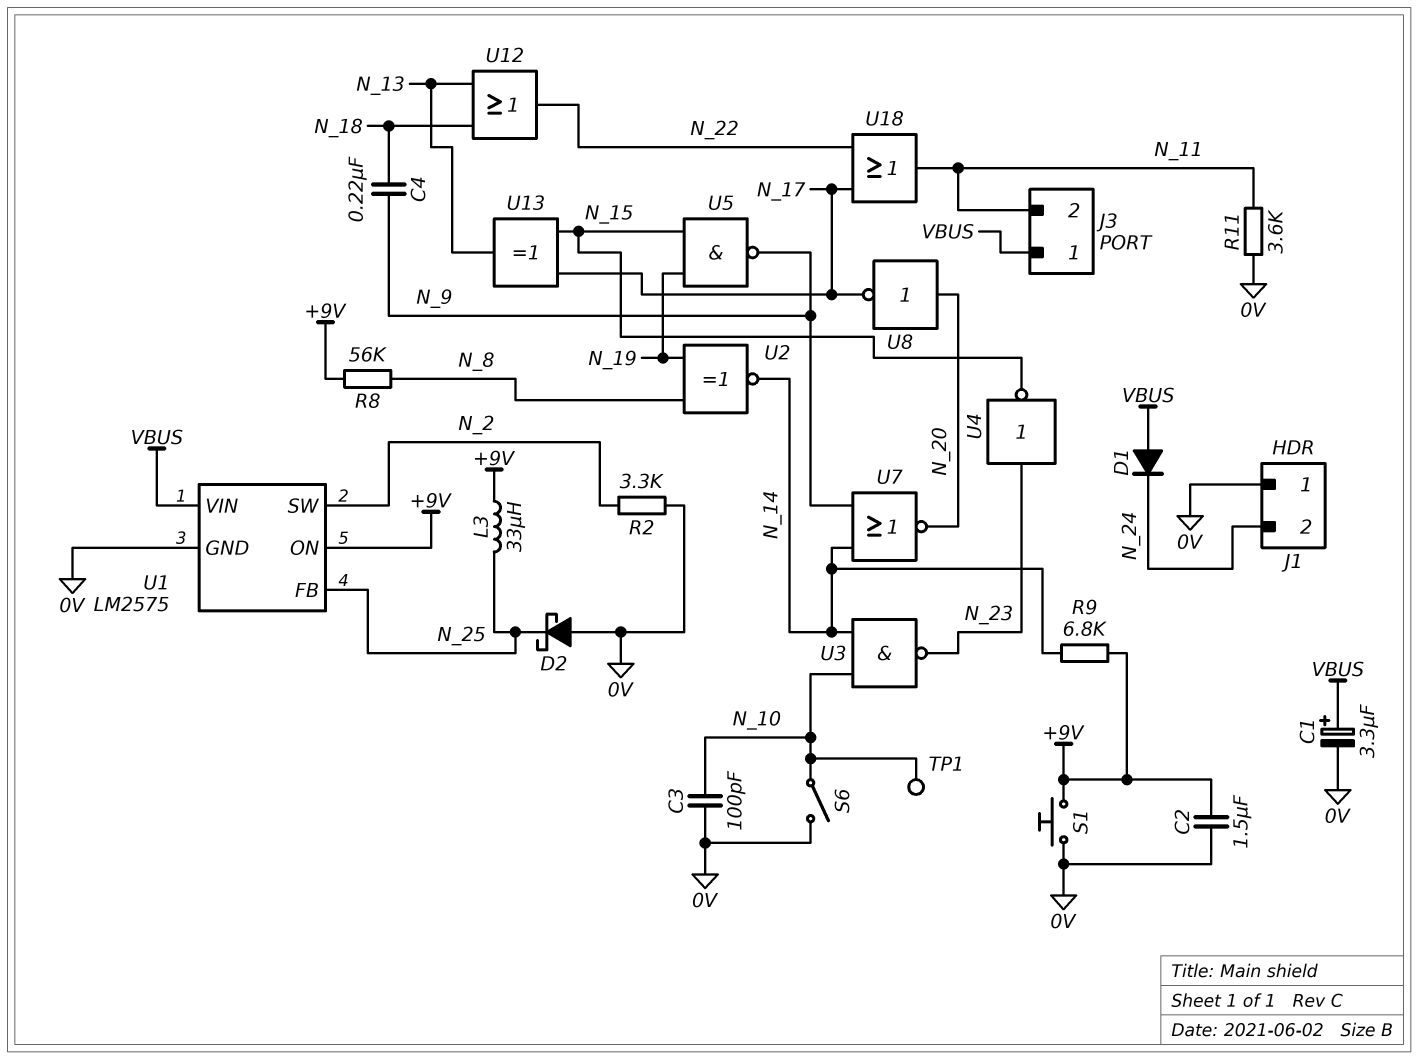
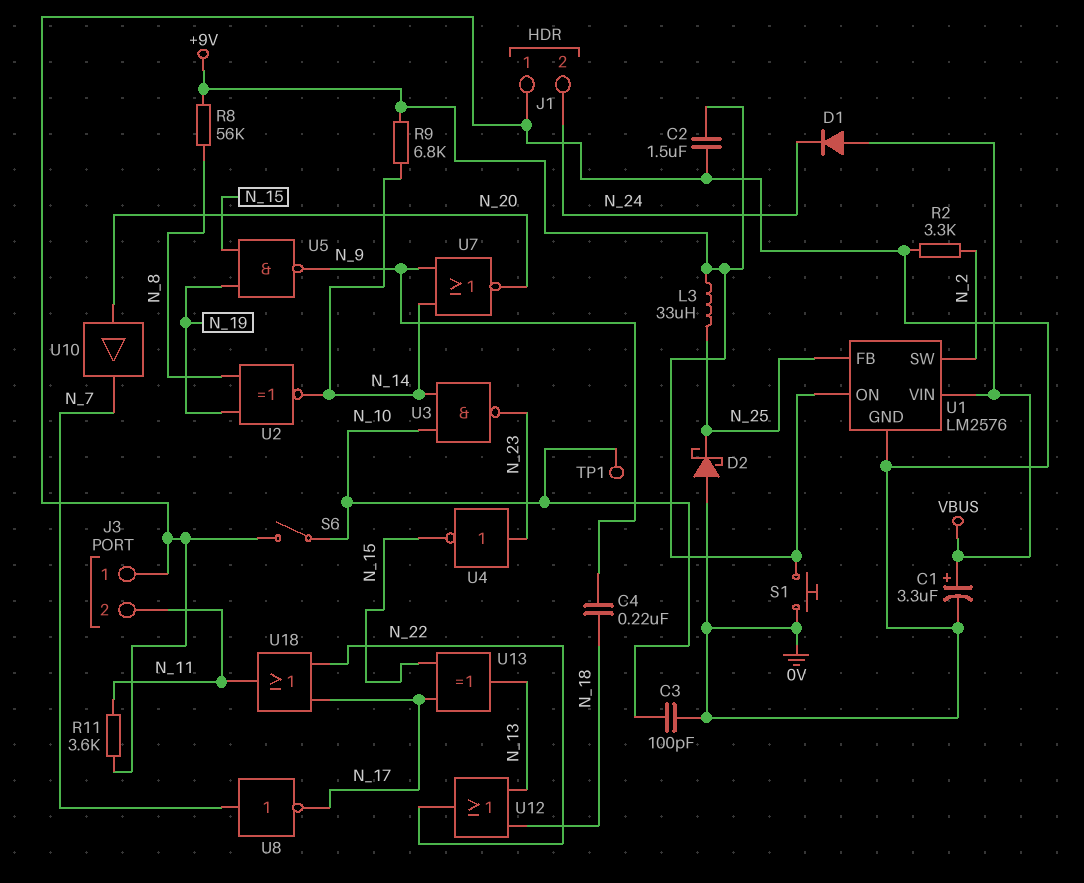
J3 pin 1: VBUS -> 0V
U1: LM2575 -> LM2576
U8: NOT (in N_20, out N_17) -> NOT (in N_7, out N_17)
U10: none -> buffer (in N_20, out N_7)

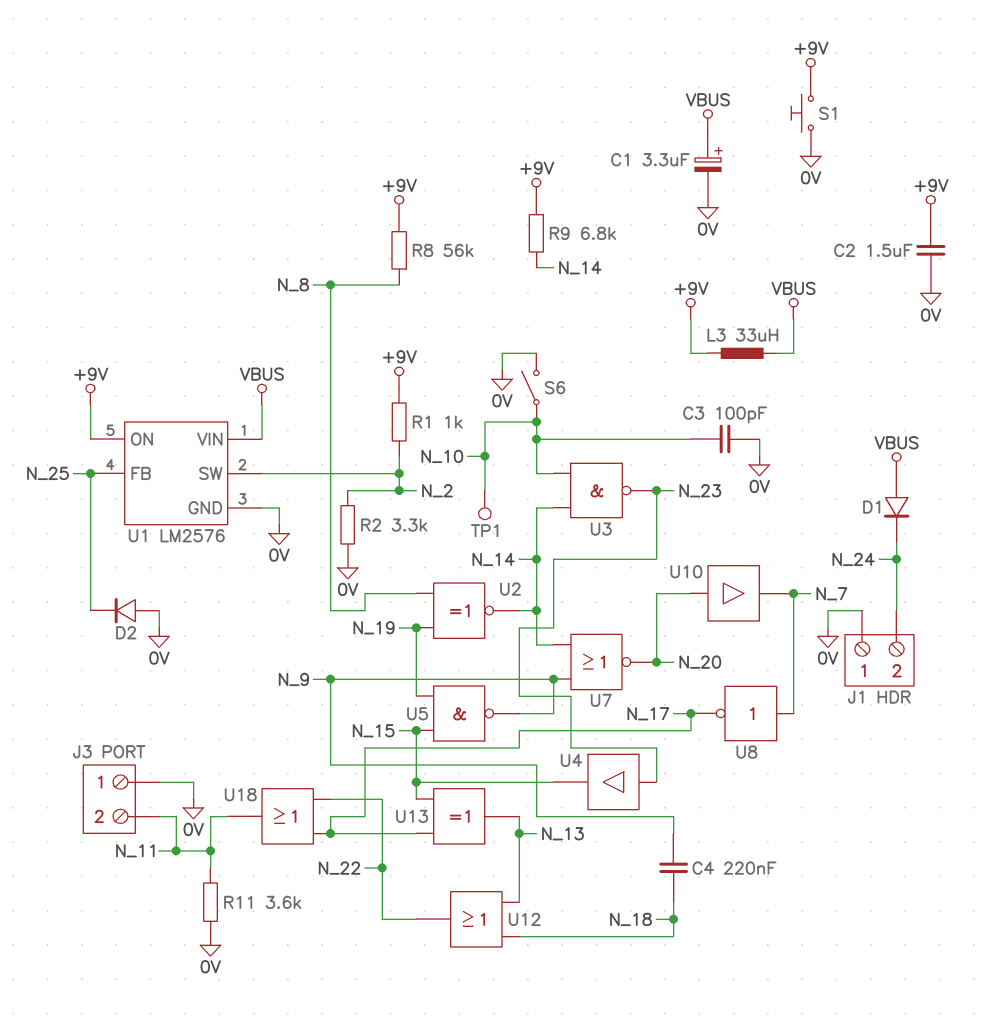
D2: schottky (A 0V, K N_25) -> diode (A 0V, K N_25)
L3: 33uH (+9V, N_25) -> 33uH (+9V, VBUS)
R1: none -> 1k (+9V, N_2)
U4: NOT (in N_23, out N_15) -> buffer (in N_23, out N_15)

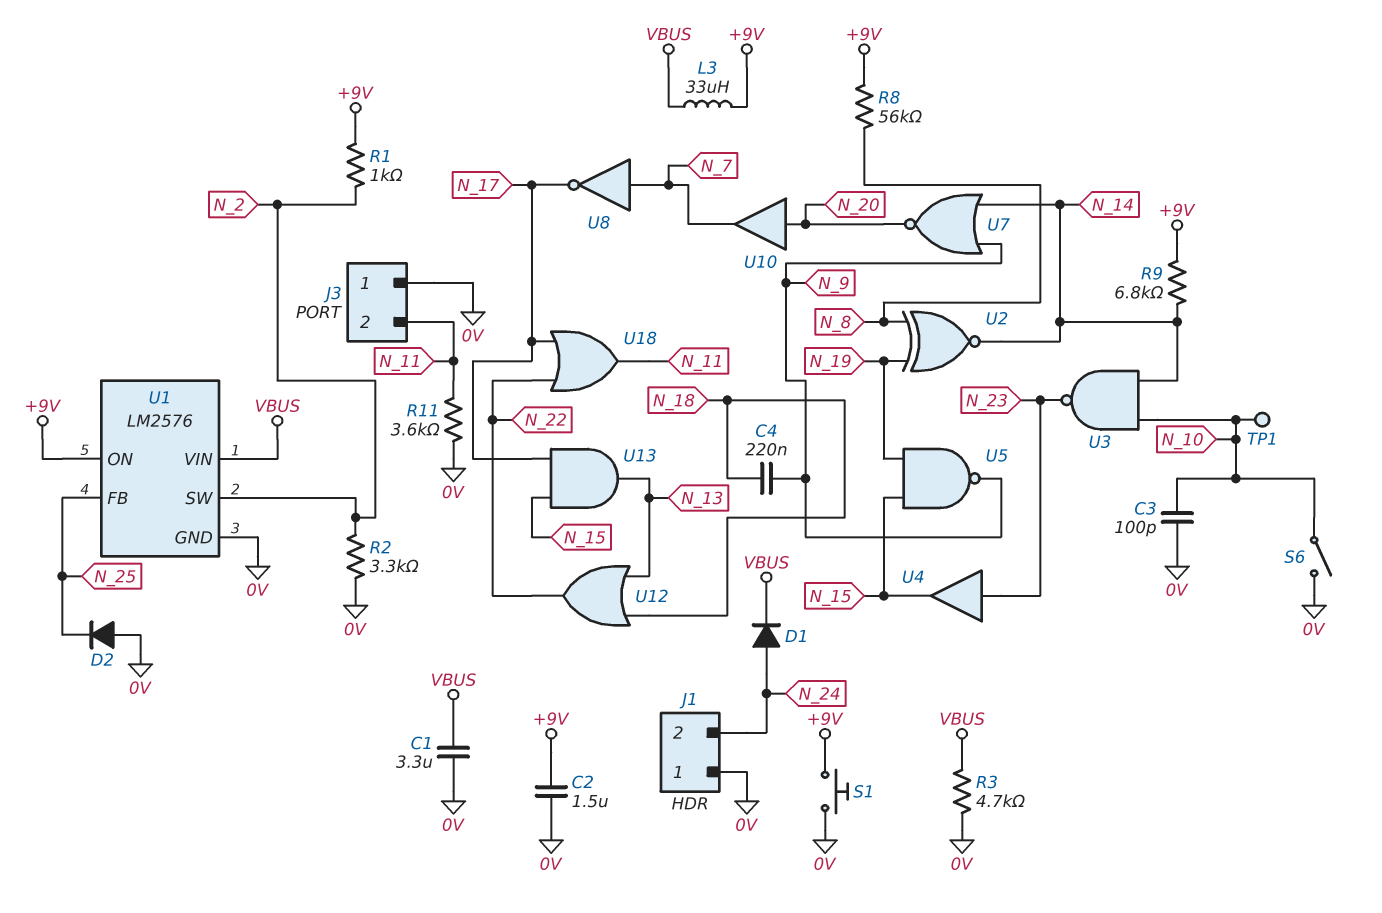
C1: 3.3uF (plus VBUS, minus 0V) -> 3.3uF (0V, VBUS)
D1: diode (A VBUS, K N_24) -> diode (A N_24, K VBUS)
R3: none -> 4.7k (0V, VBUS)
U13: XOR (in N_15, in N_17, out N_13) -> AND (in N_15, in N_17, out N_13)

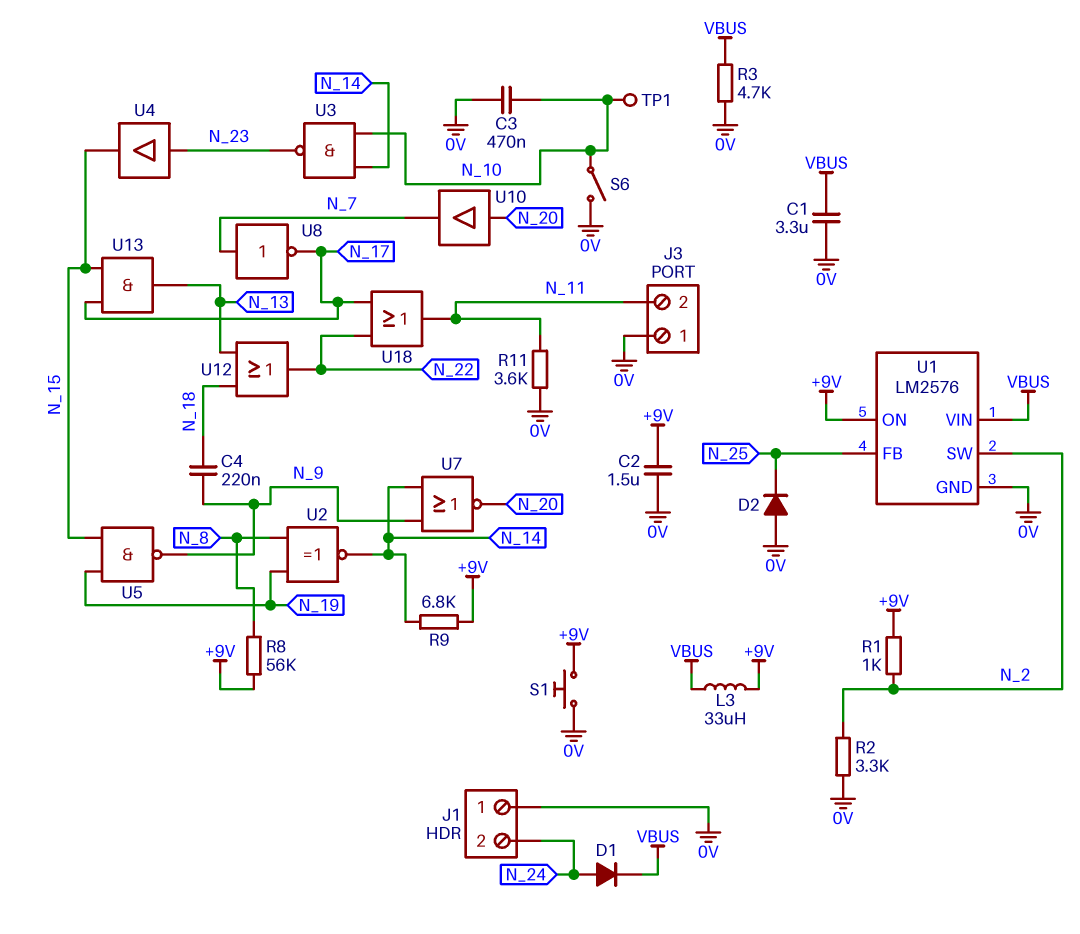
C3: 100pF (0V, N_10) -> 470nF (0V, N_10)

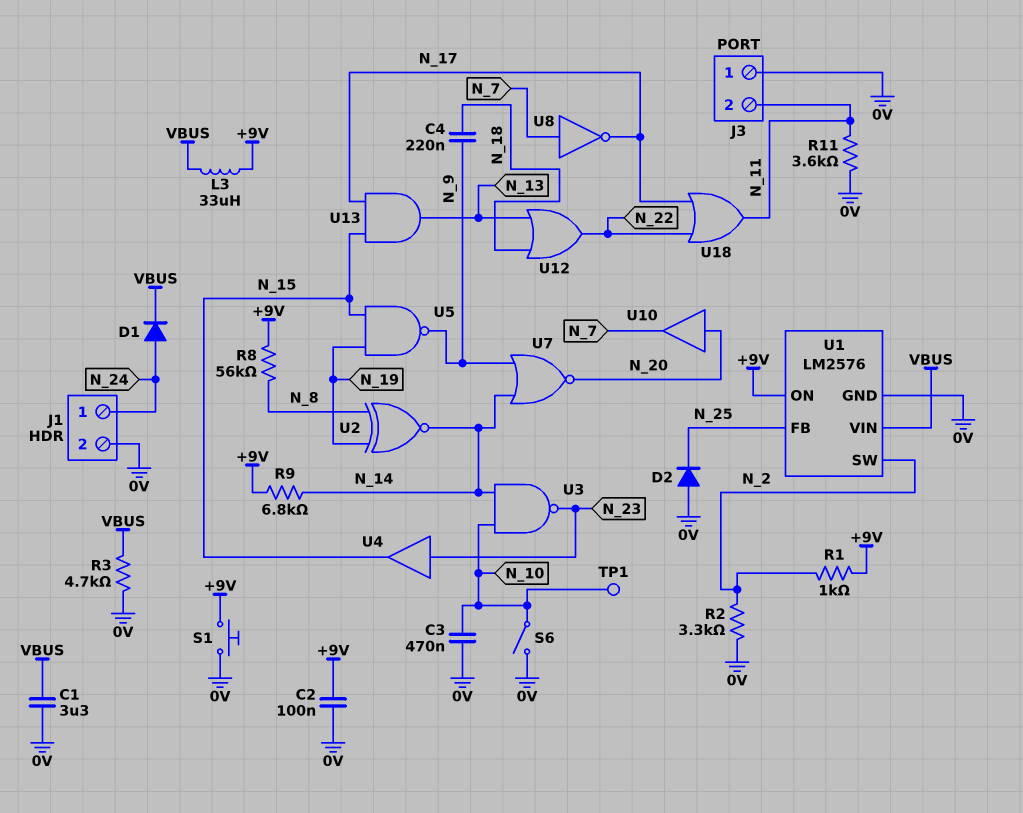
C2: 1.5uF (+9V, 0V) -> 100nF (+9V, 0V)
J1 pin 1: 0V -> N_24
J1 pin 2: N_24 -> 0V

